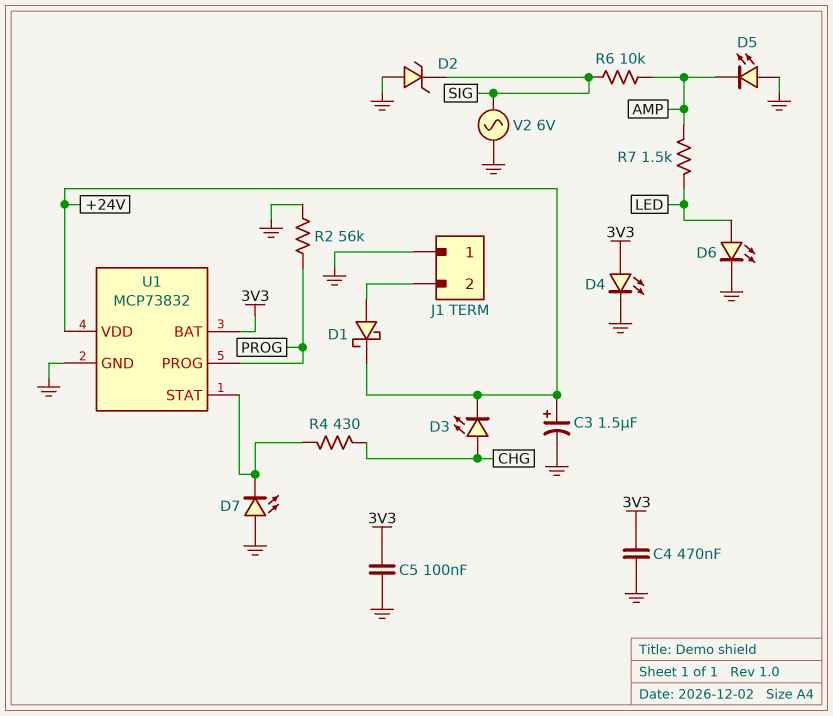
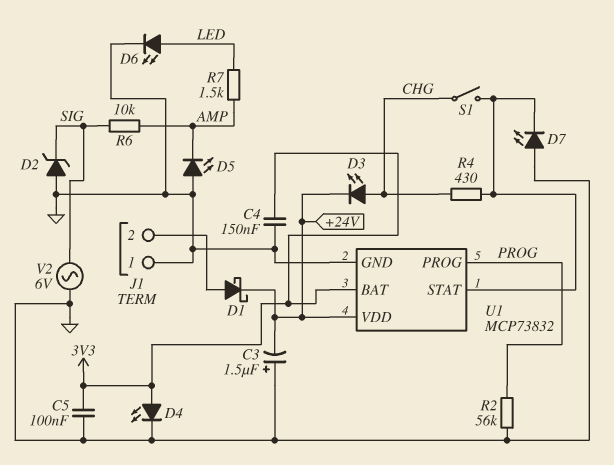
C3: 1.5uF (plus +24V, minus GND) -> 1.5uF (plus GND, minus +24V)
C4: 470nF (3V3, GND) -> 150nF (3V3, GND)
S1: none -> switch (CHG, U1/STAT)

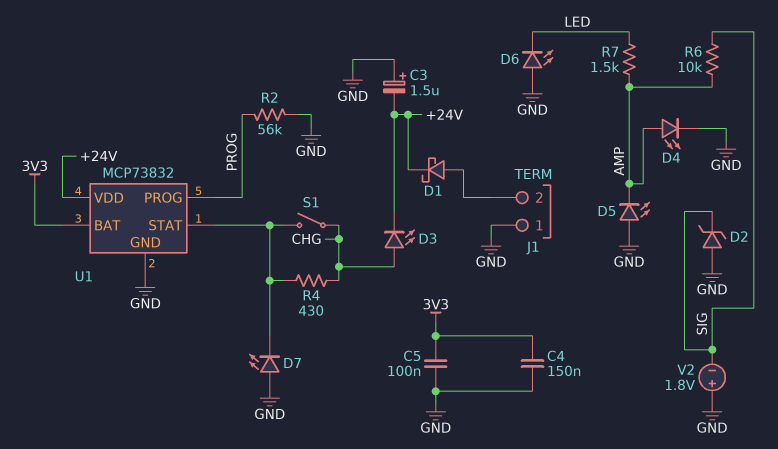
D4: LED (A 3V3, K GND) -> LED (A AMP, K GND)
D6: LED (A LED, K GND) -> LED (A GND, K LED)
V2: AC 6V (GND, SIG) -> 1.8V (plus GND, minus SIG)

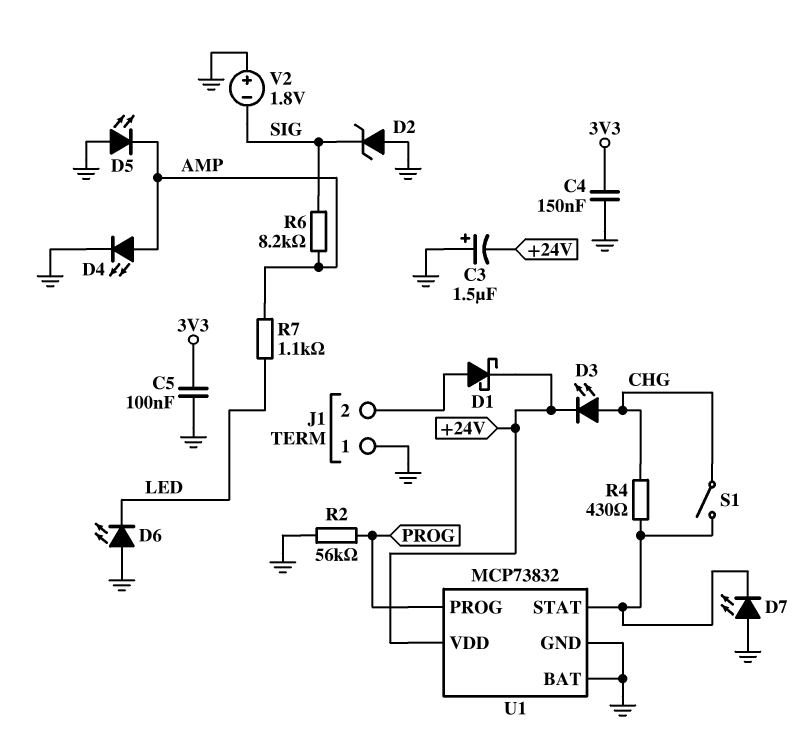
R6: 10k (AMP, SIG) -> 8.2k (AMP, SIG)
R7: 1.5k (AMP, LED) -> 1.1k (AMP, LED)
U1 pin BAT: 3V3 -> GND

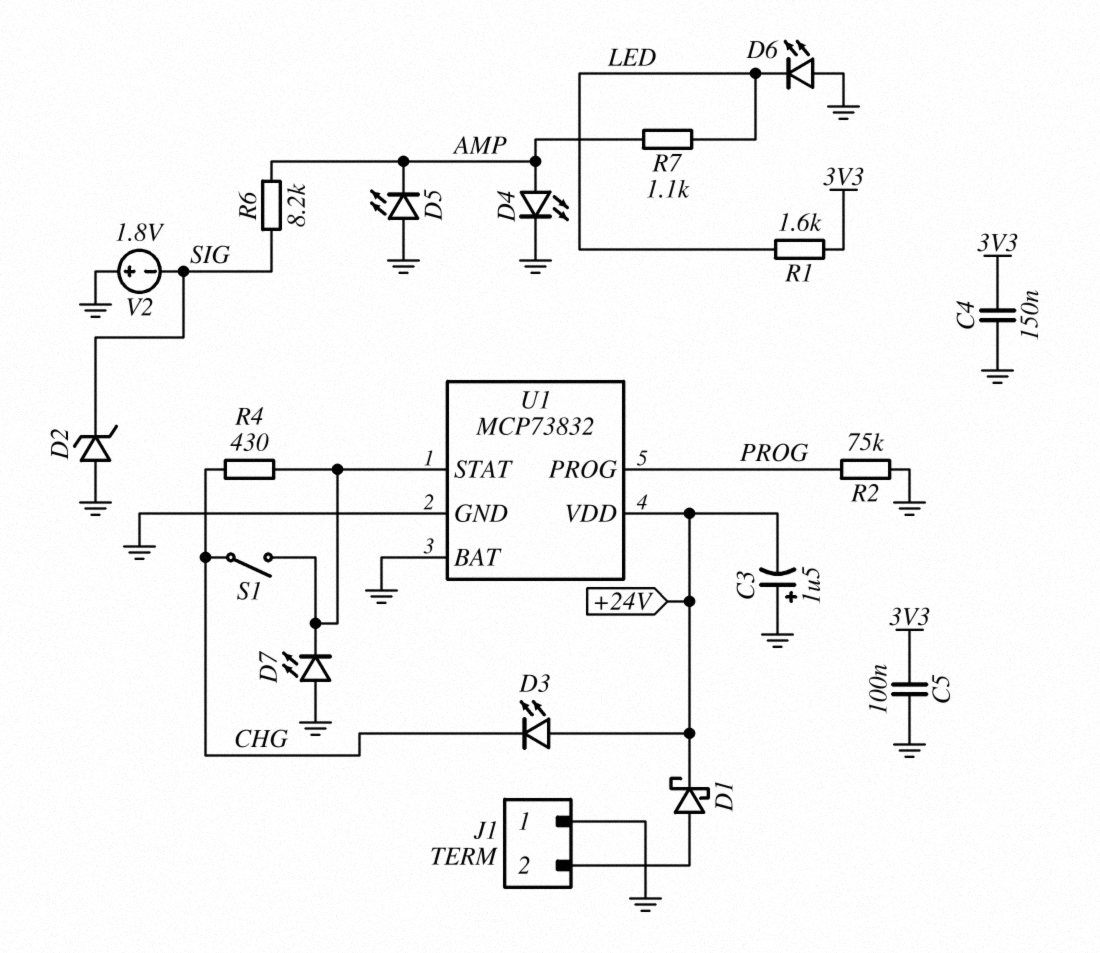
D3: LED (A CHG, K +24V) -> LED (A +24V, K CHG)
R1: none -> 1.6k (3V3, LED)
R2: 56k (GND, PROG) -> 75k (GND, PROG)

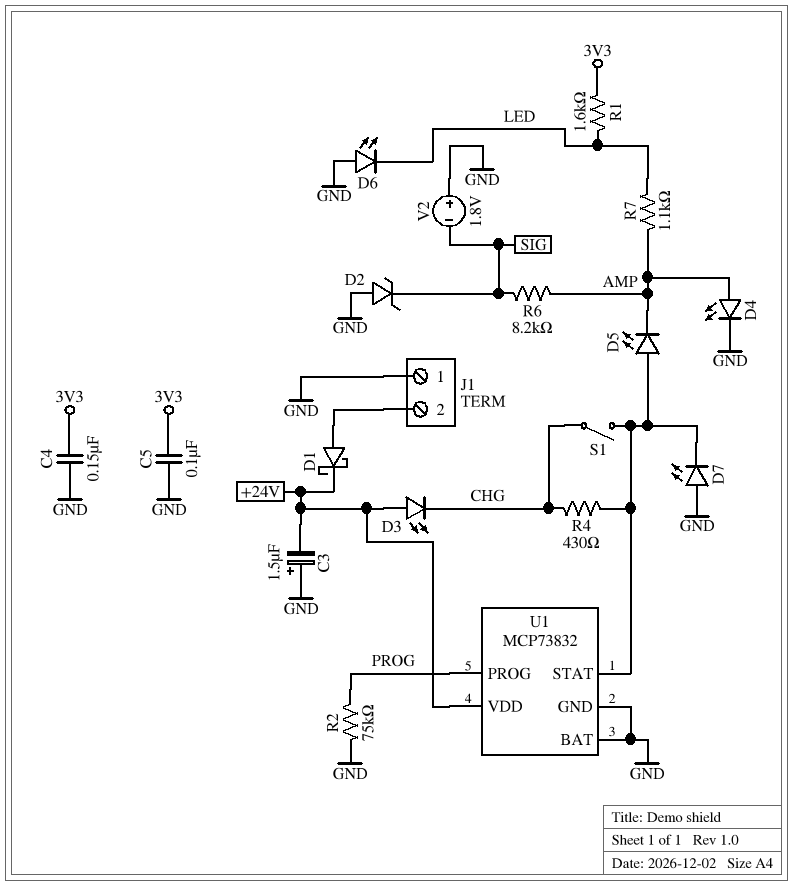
D5: LED (A GND, K AMP) -> LED (A U1/STAT, K AMP)

